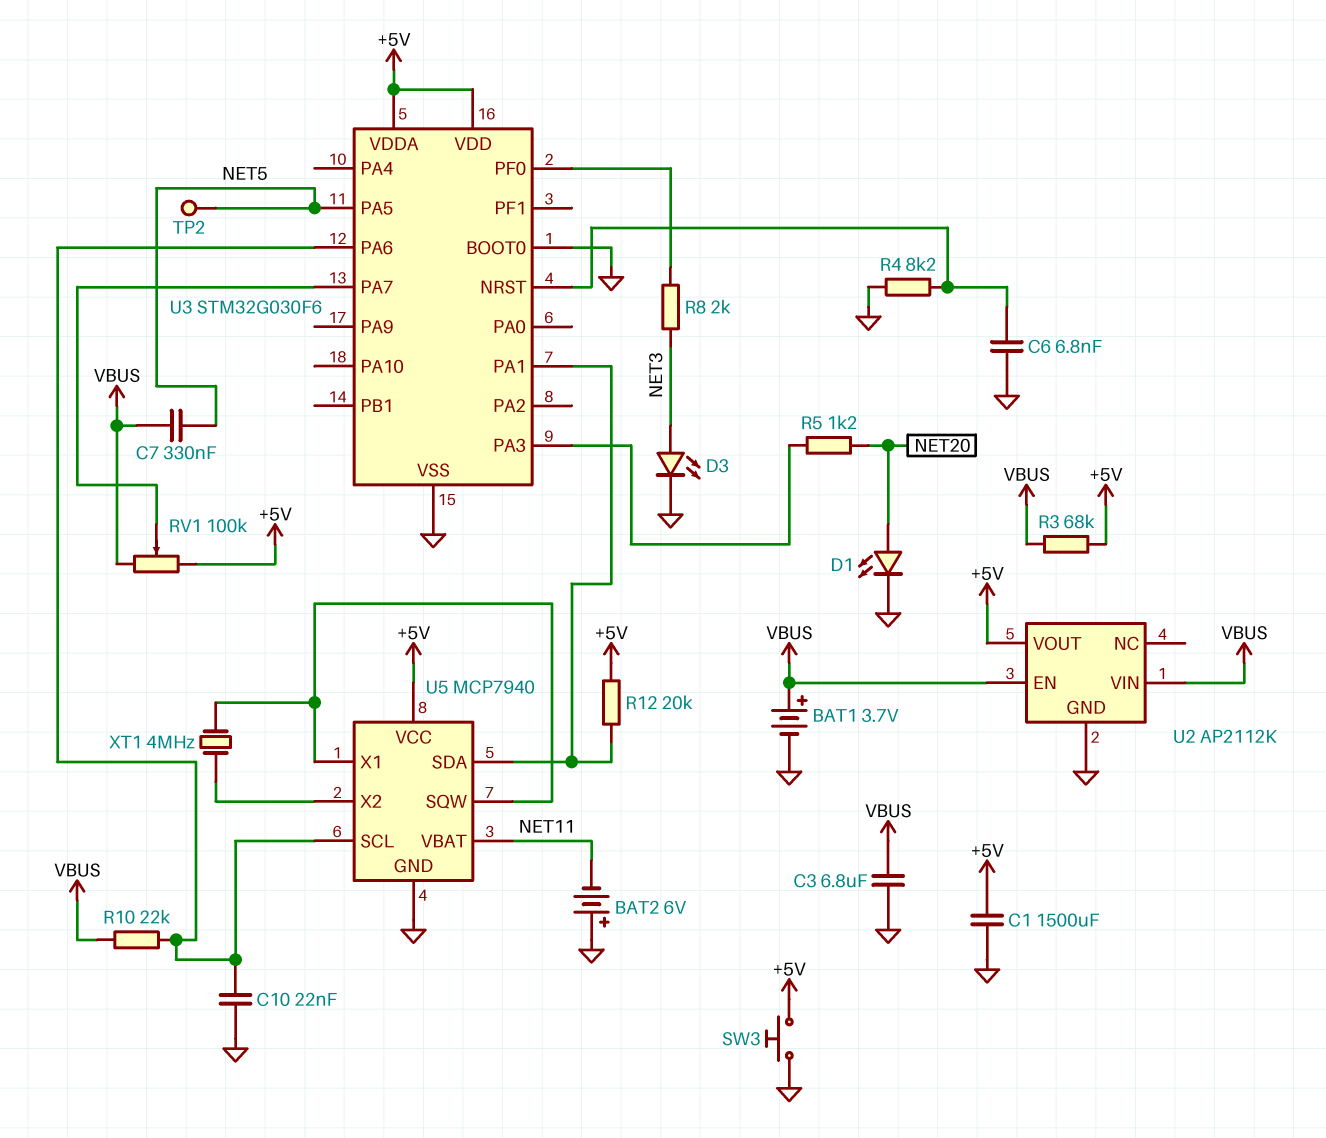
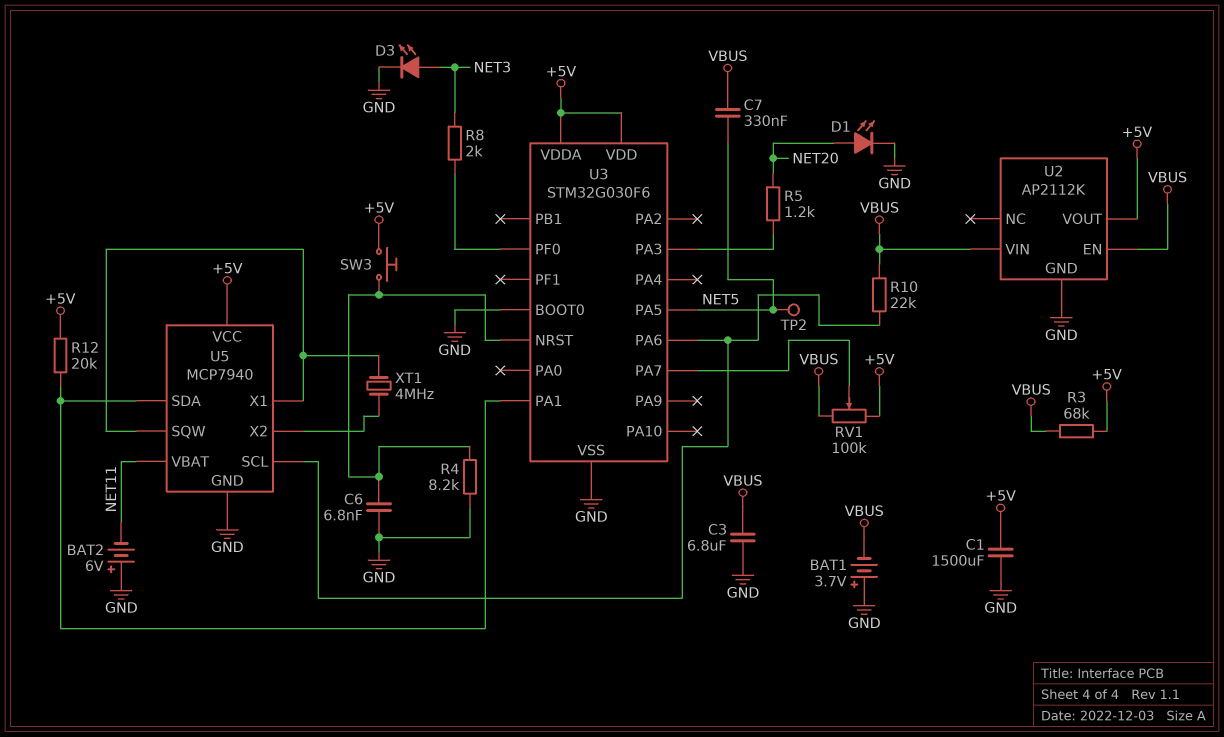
BAT1: 3.7V (plus VBUS, minus GND) -> 3.7V (plus GND, minus VBUS)
C10: 22nF (GND, U3/PA6) -> none
SW3: button (+5V, GND) -> button (+5V, U3/NRST)

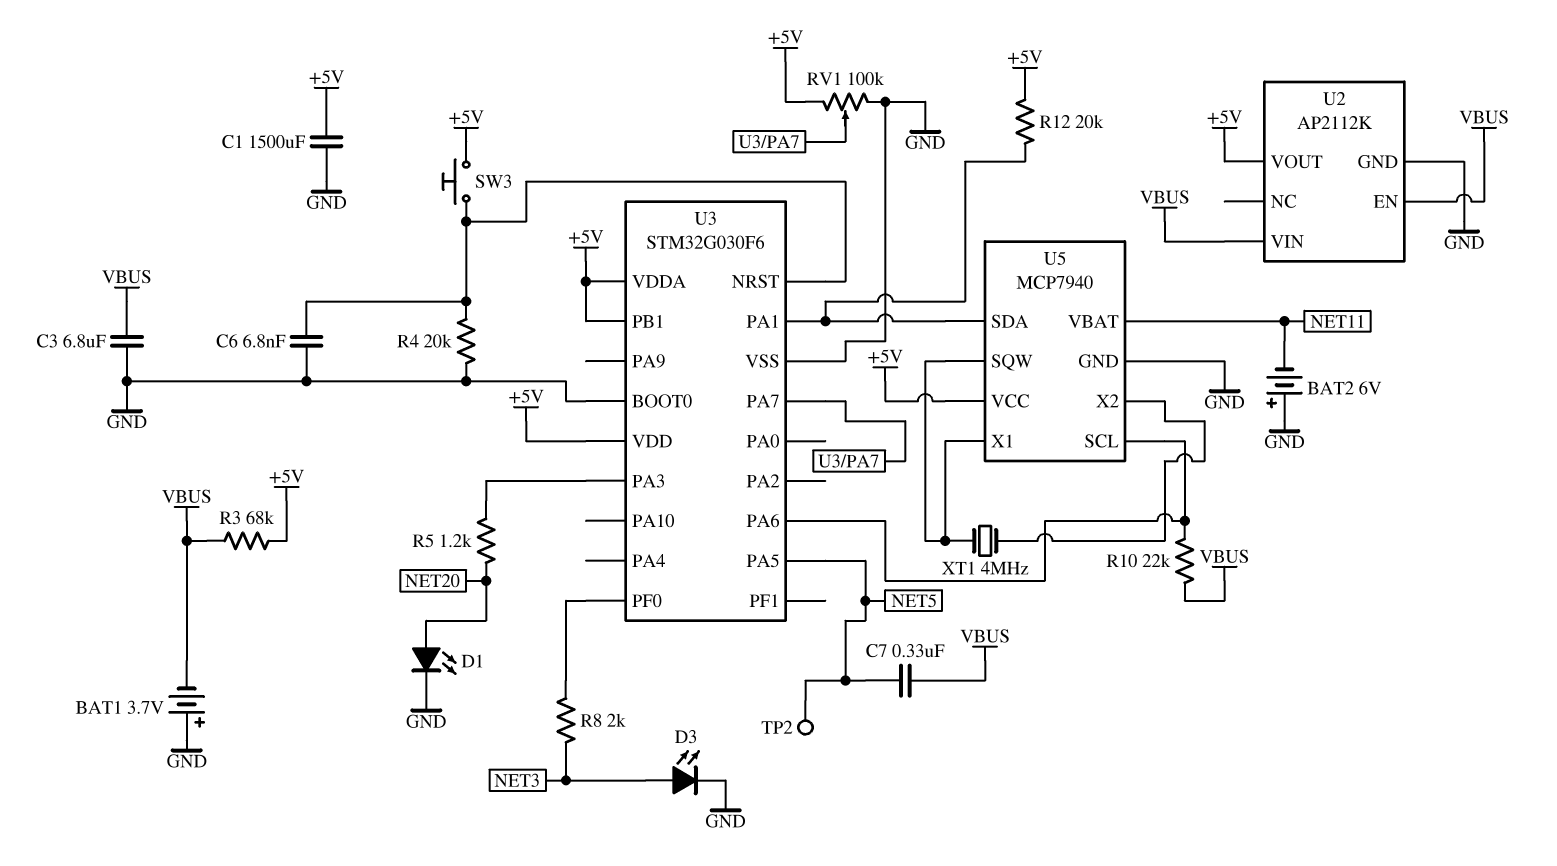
R4: 8.2k (GND, U3/NRST) -> 20k (GND, U3/NRST)
RV1: 100k (+5V, VBUS, wiper U3/PA7) -> 100k (+5V, GND, wiper U3/PA7)
U3 pin PB1: none -> +5V

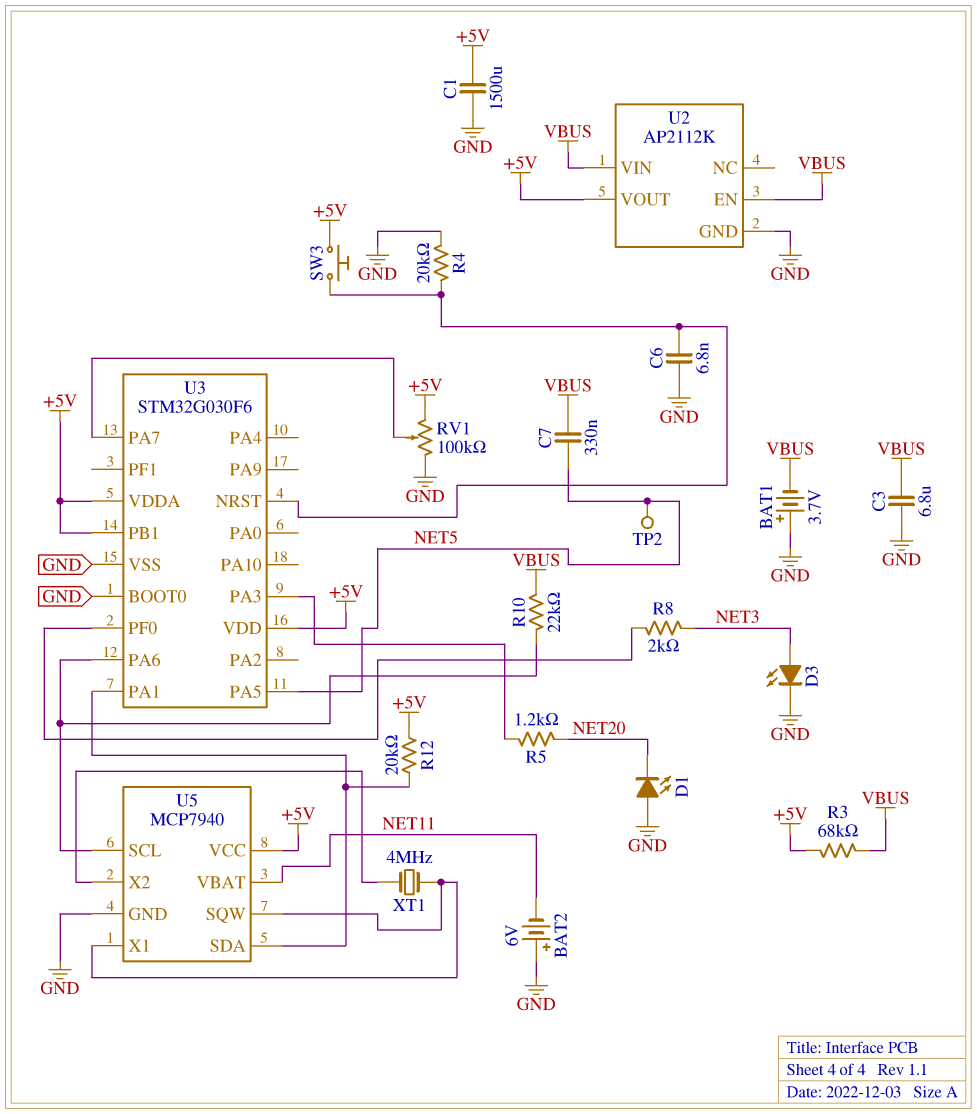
D1: LED (A NET20, K GND) -> LED (A GND, K NET20)

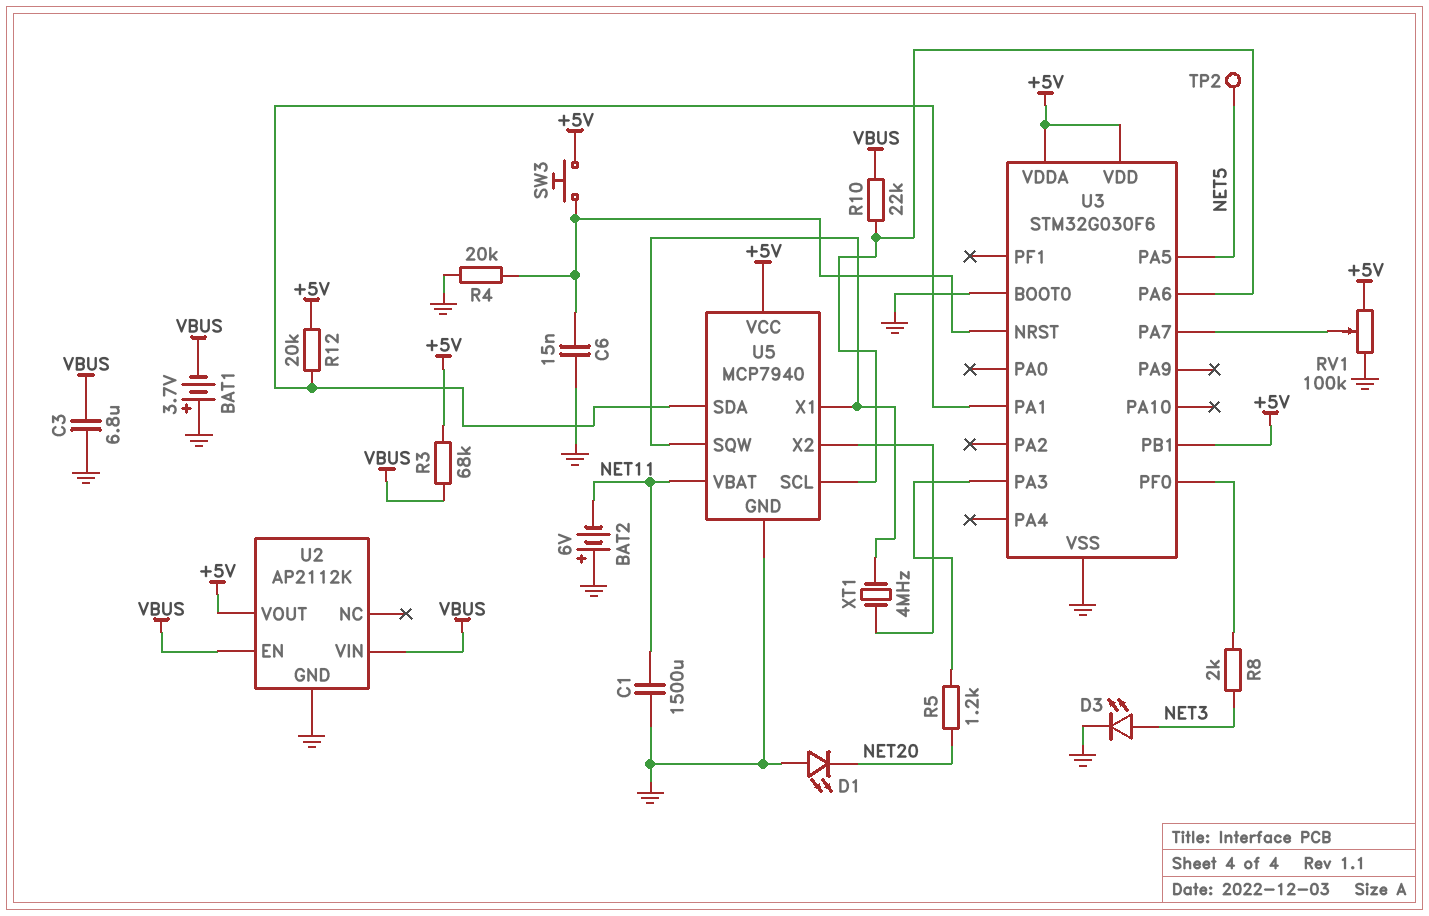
C1: 1500uF (+5V, GND) -> 1500uF (GND, NET11)
C6: 6.8nF (GND, U3/NRST) -> 15nF (GND, U3/NRST)
C7: 330nF (NET5, VBUS) -> none

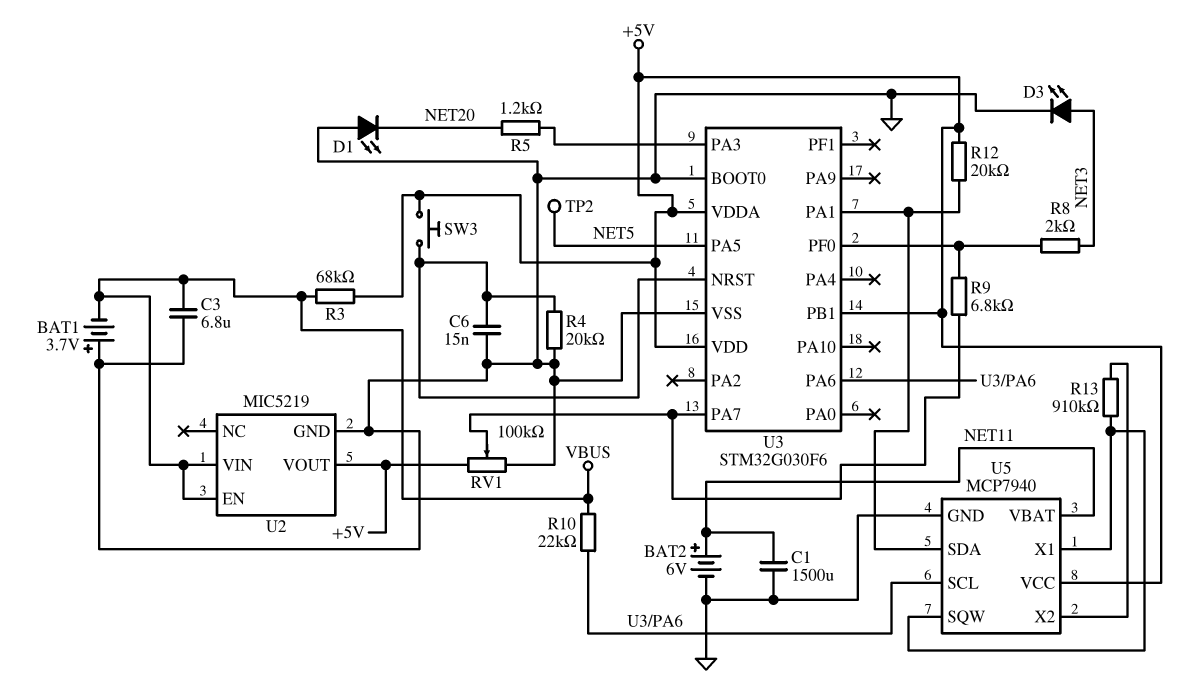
BAT2: 6V (plus GND, minus NET11) -> 6V (plus NET11, minus GND)
R9: none -> 6.8k (U3/PA7, U3/PF0)
R13: none -> 910k (U5/SQW, U5/X2)
U2: AP2112K -> MIC5219
XT1: 4MHz (U5/SQW, U5/X2) -> none

